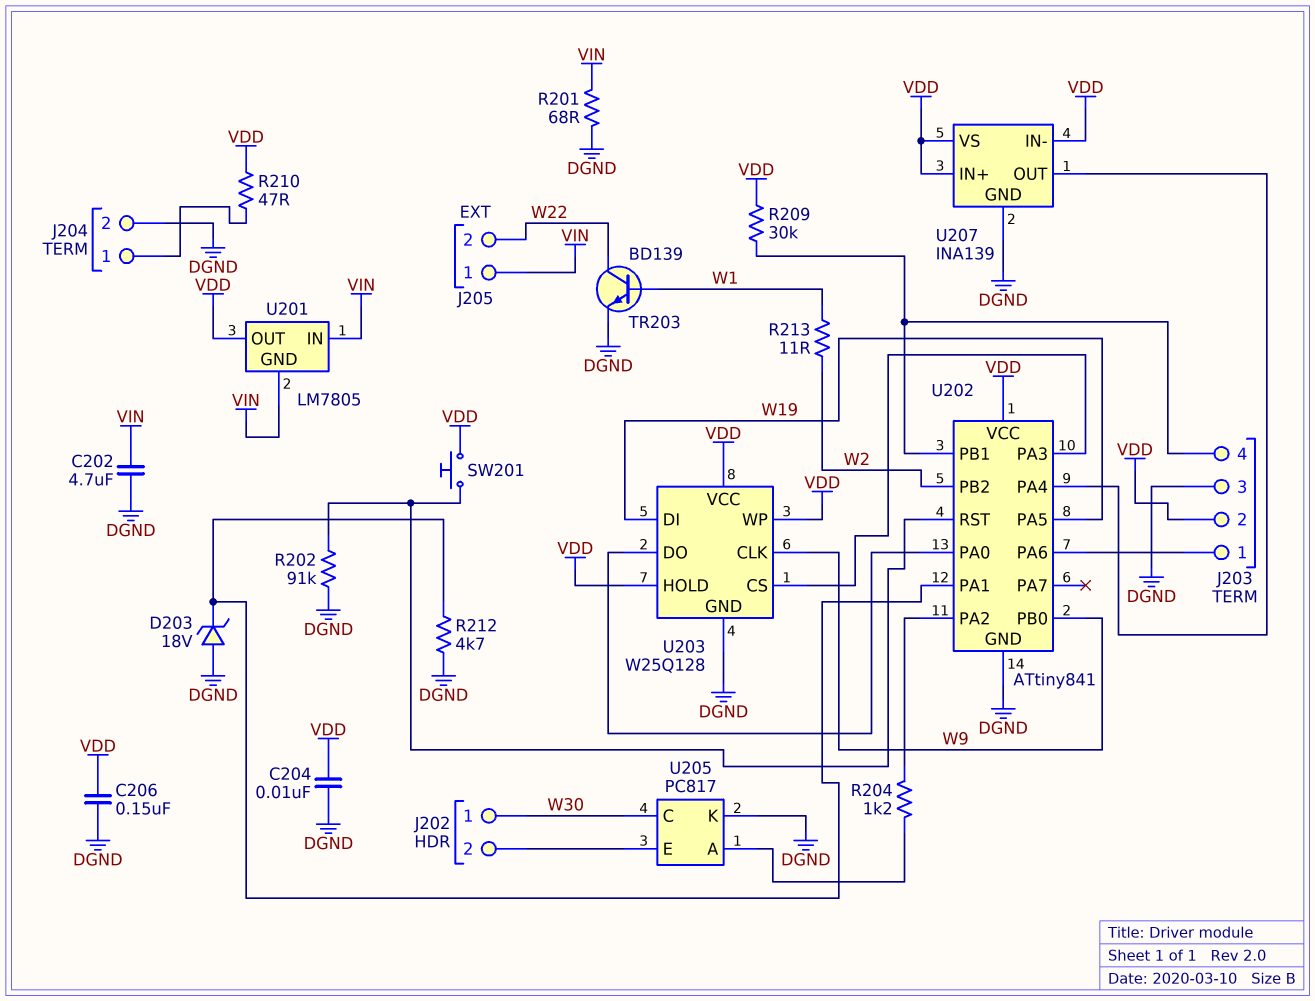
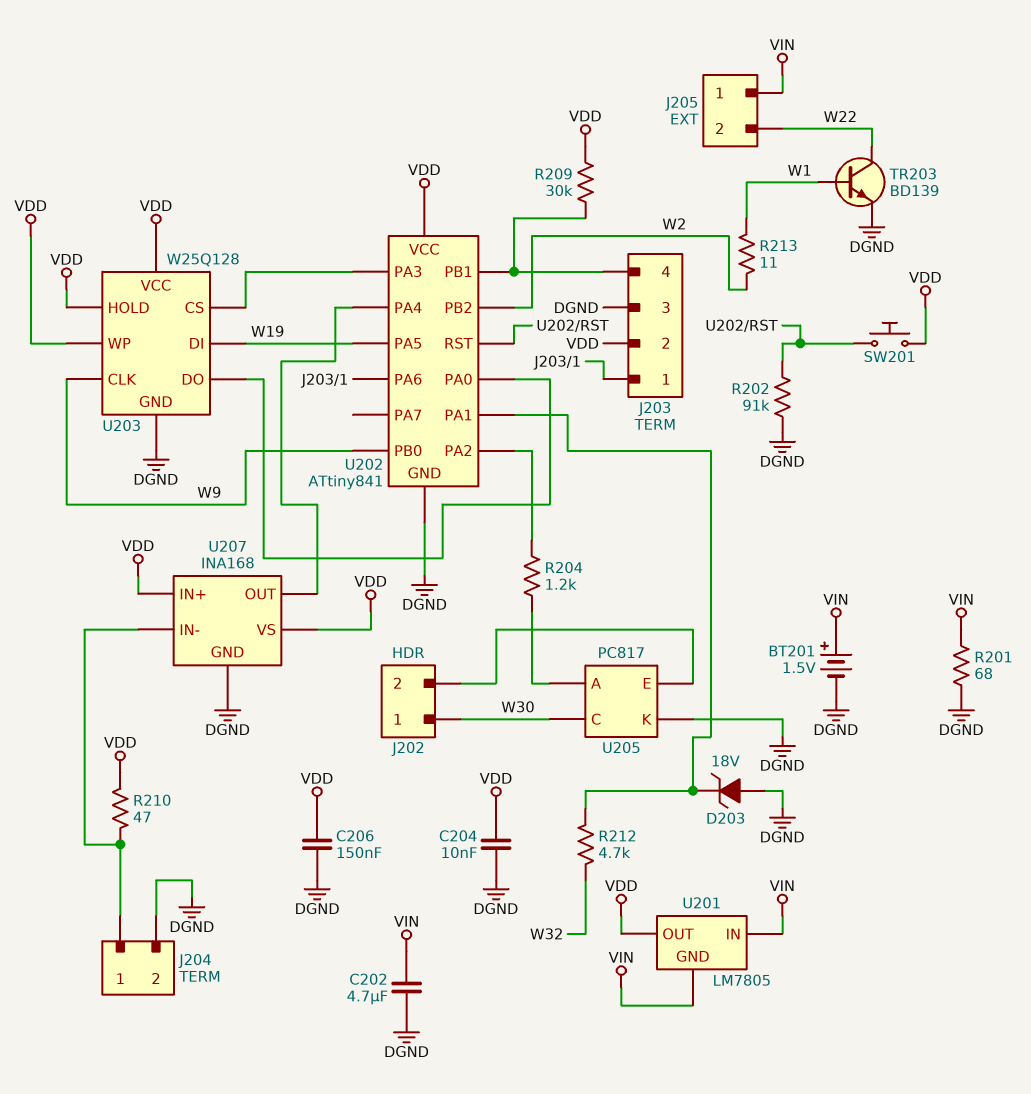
BT201: none -> 1.5V (plus VIN, minus DGND)
R212: 4.7k (DGND, U202/PA1) -> 4.7k (U202/PA1, W32)
U207: INA139 -> INA168
U207 pin IN-: VDD -> J204/1

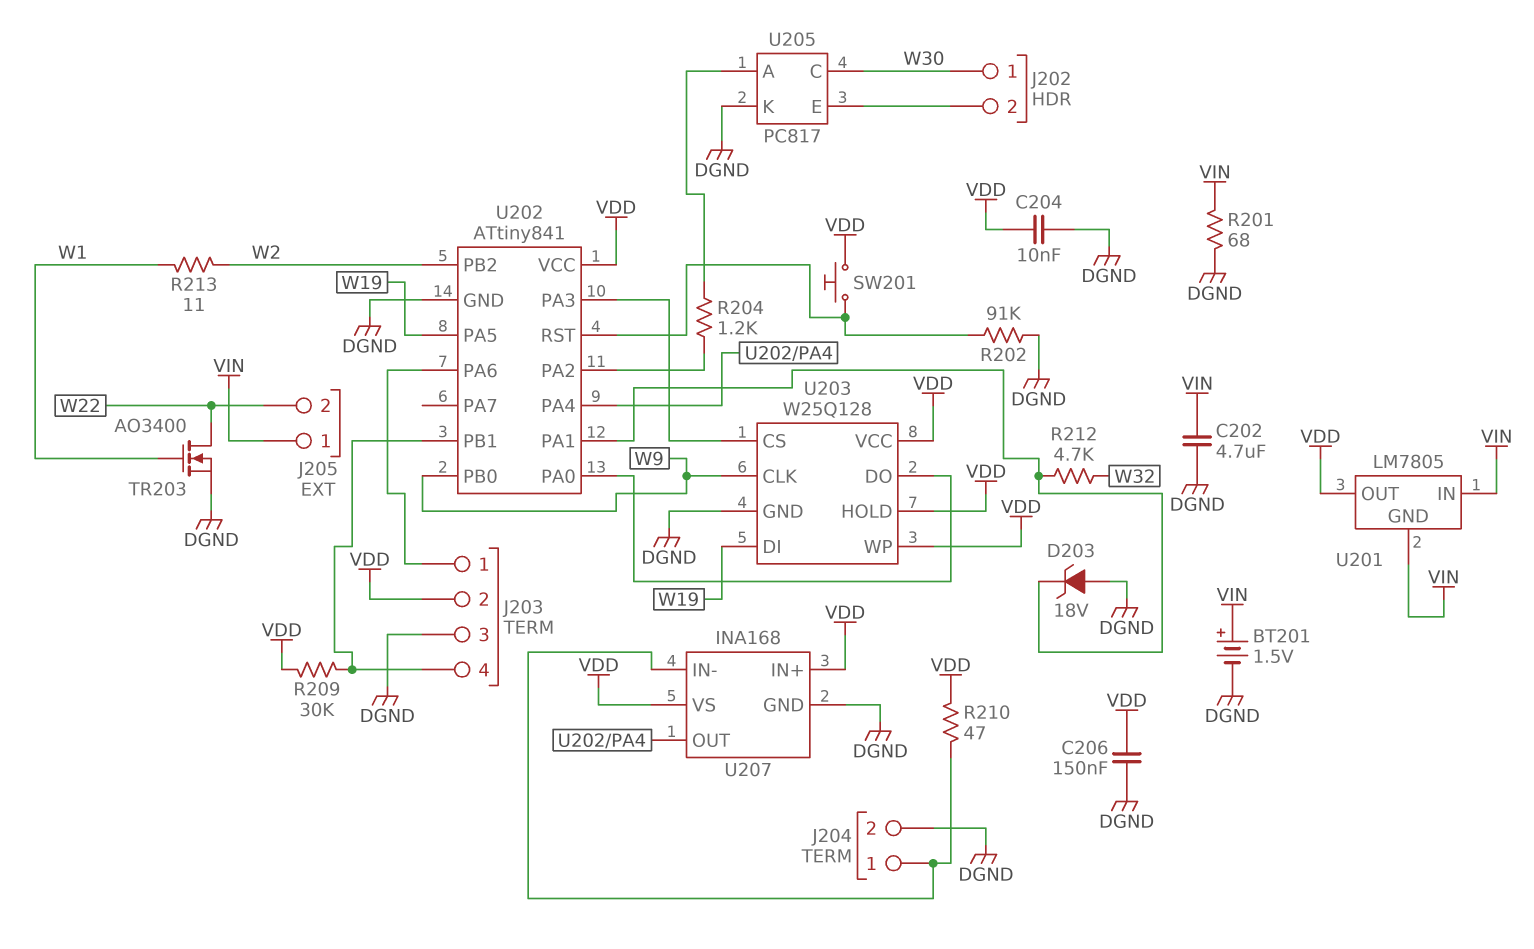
TR203: NPN BD139 (B W1, C W22, E DGND) -> NMOS AO3400 (G W1, D W22, S DGND)

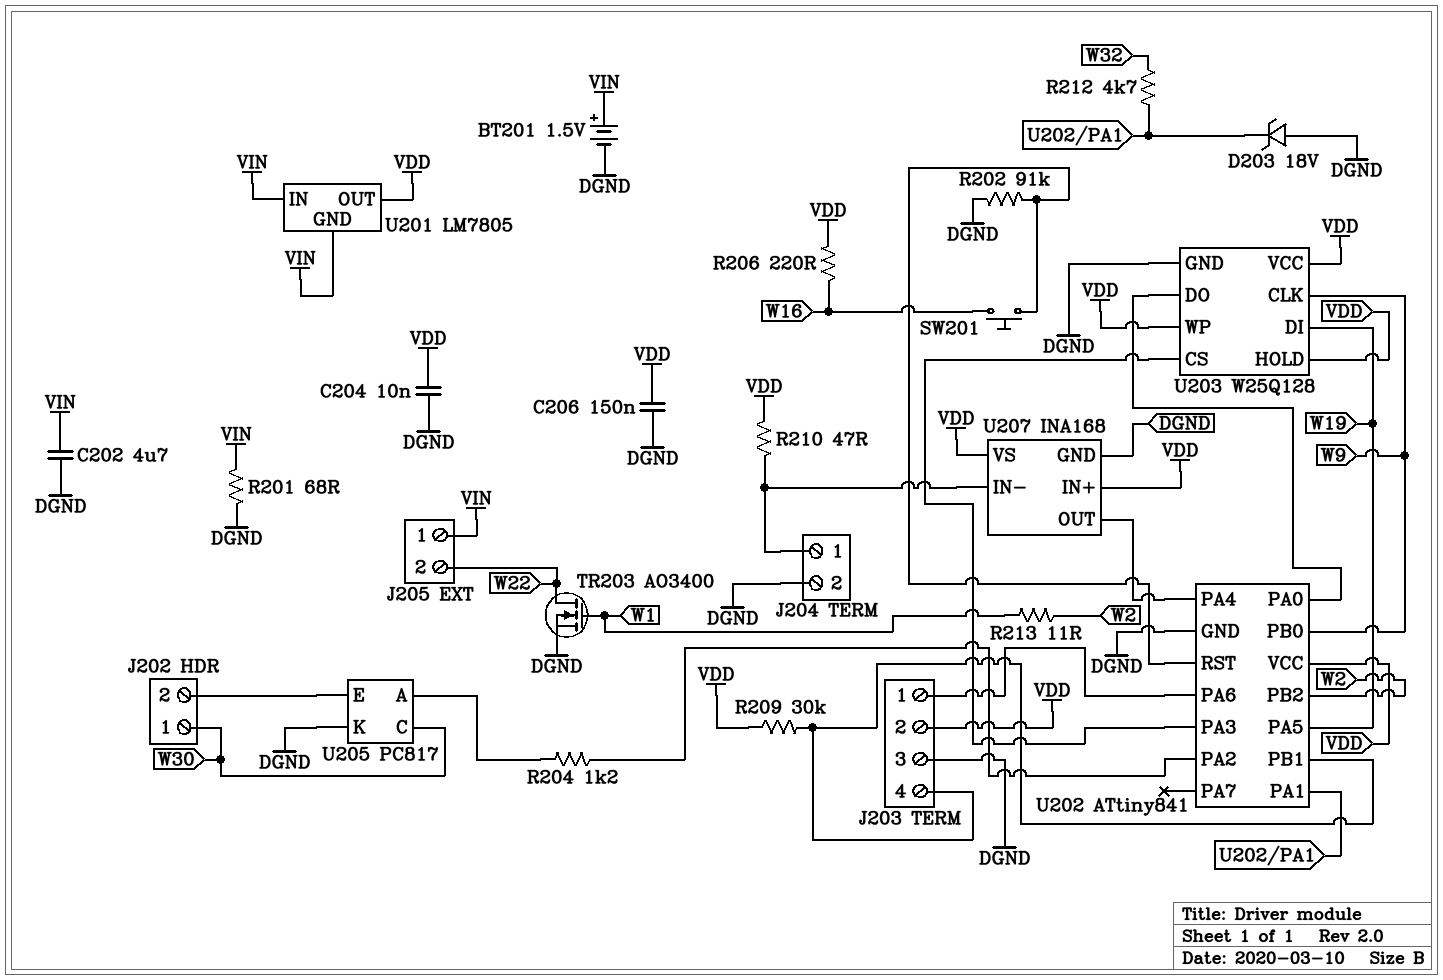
R206: none -> 220 (VDD, W16)
SW201: button (U202/RST, VDD) -> button (U202/RST, W16)

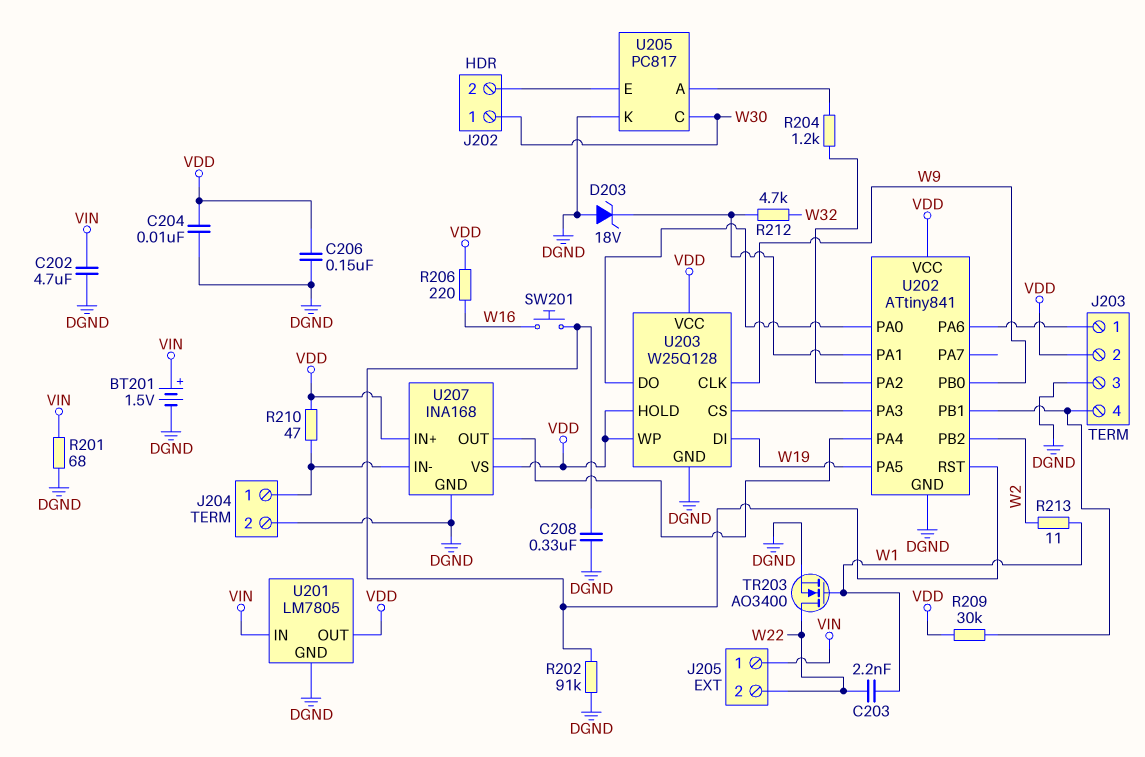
C203: none -> 2.2nF (W1, W22)
C208: none -> 330nF (DGND, U202/RST)
U201 pin GND: VIN -> DGND

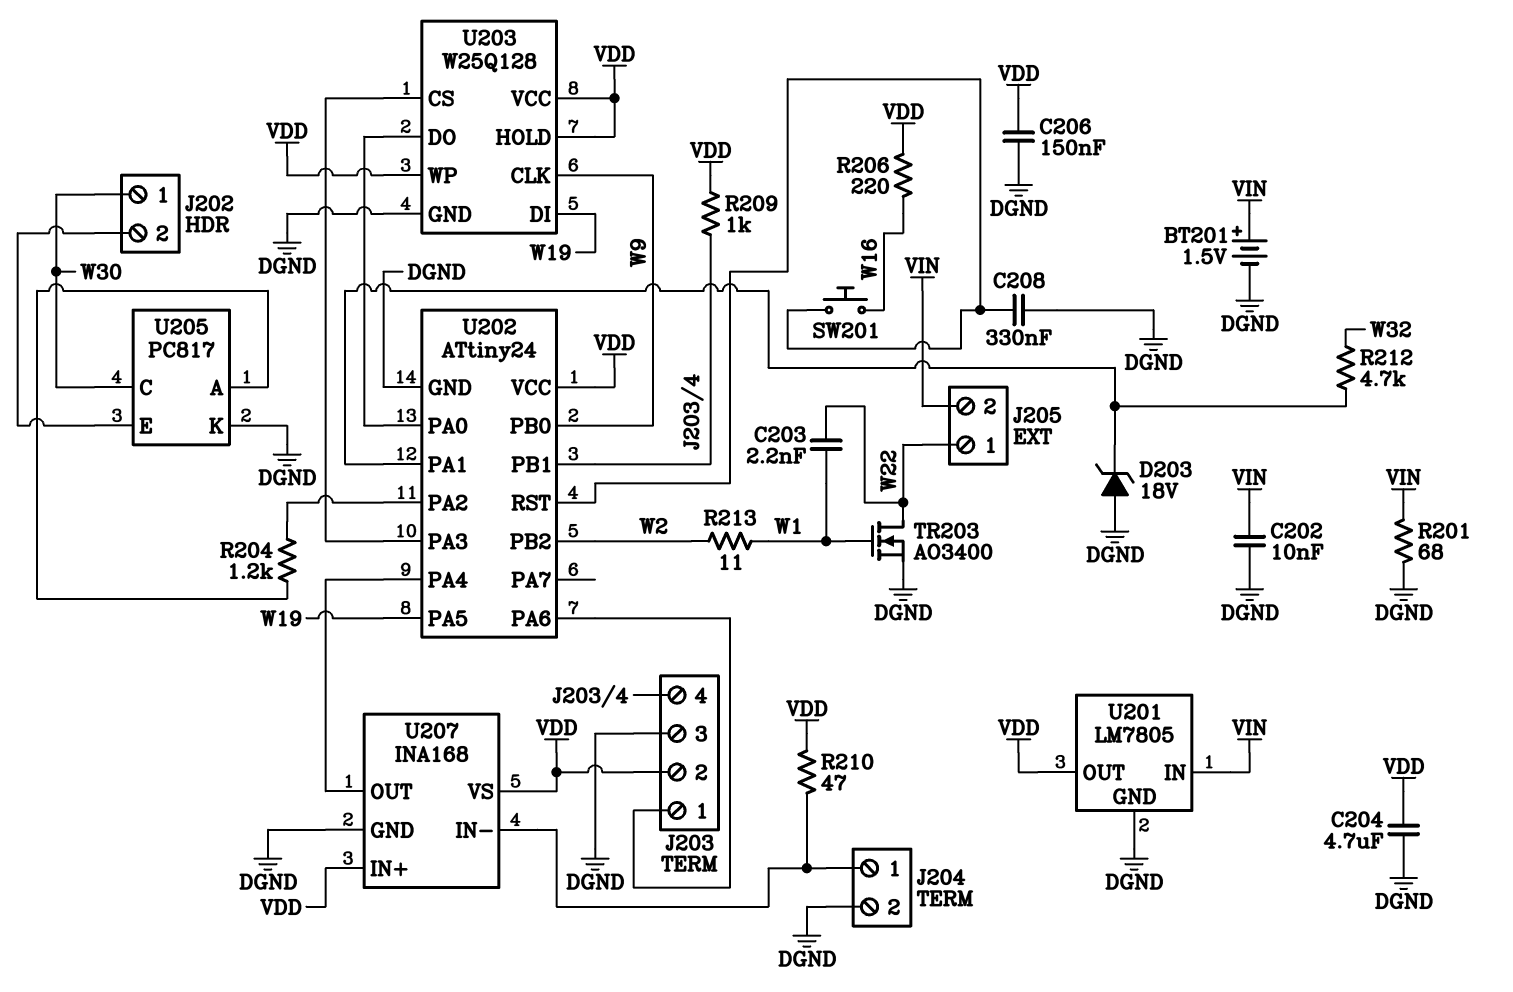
C202: 4.7uF (DGND, VIN) -> 10nF (DGND, VIN)
C204: 10nF (DGND, VDD) -> 4.7uF (DGND, VDD)
J205 pin 1: VIN -> W22
J205 pin 2: W22 -> VIN
R202: 91k (DGND, U202/RST) -> none
R209: 30k (J203/4, VDD) -> 1k (J203/4, VDD)
U202: ATtiny841 -> ATtiny24

